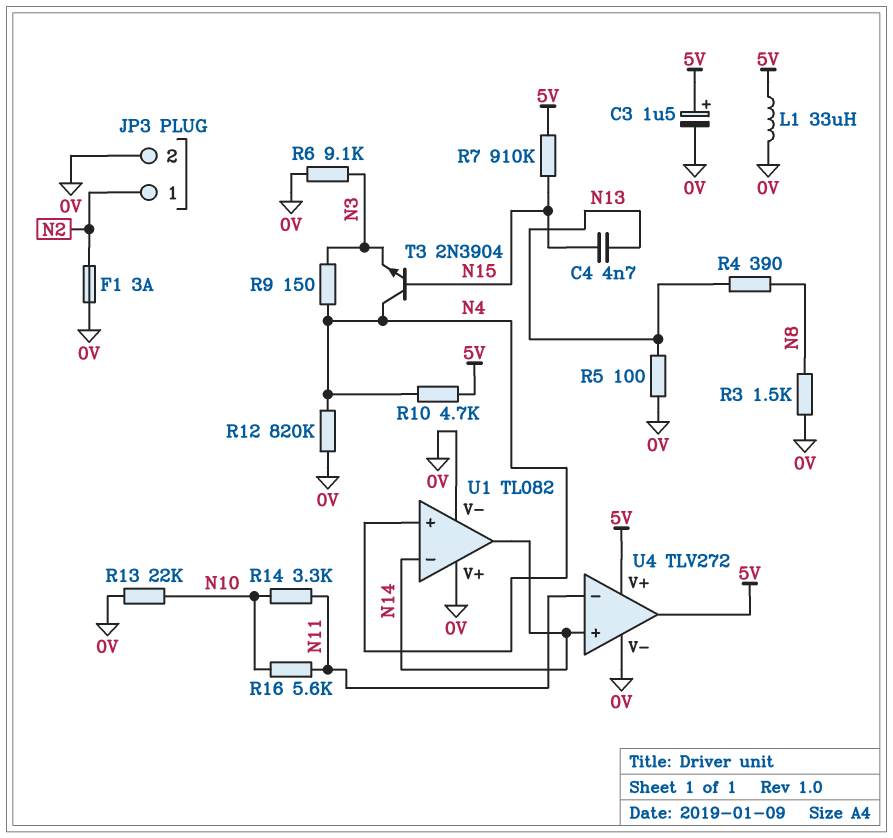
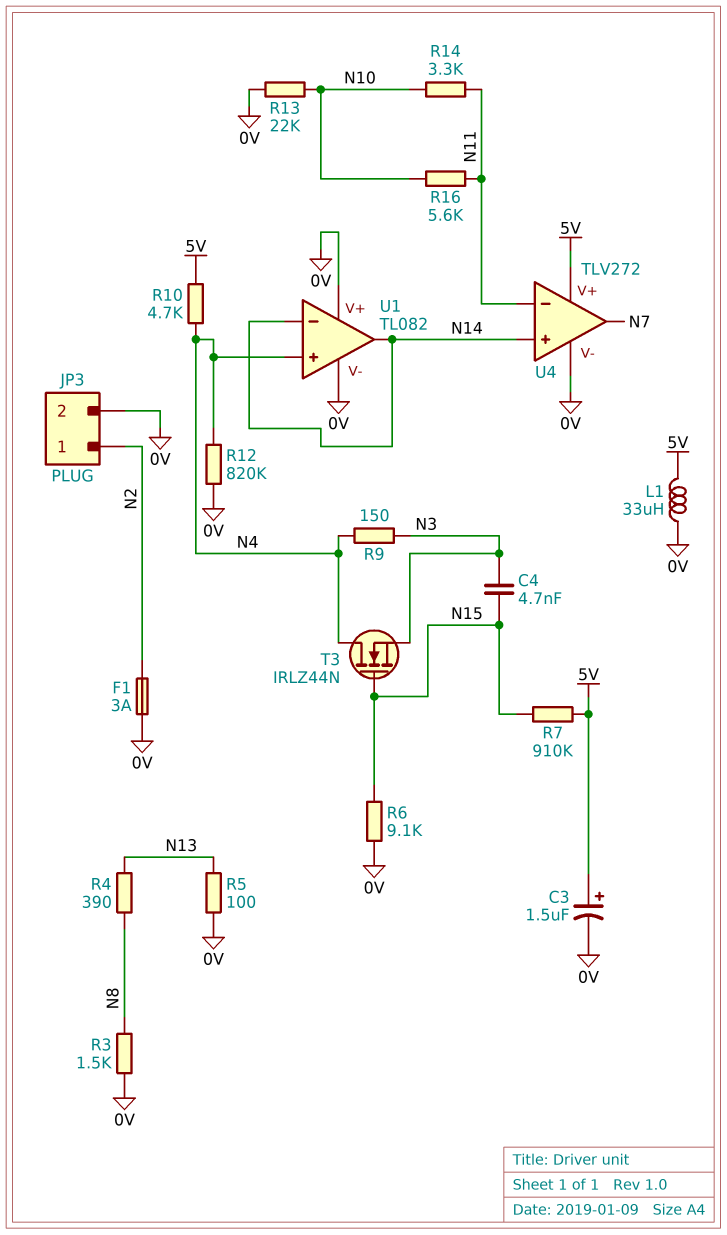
C4: 4.7nF (N13, N15) -> 4.7nF (N3, N15)
R6: 9.1k (0V, N3) -> 9.1k (0V, N15)
T3: NPN 2N3904 (B N15, C N4, E N3) -> NMOS IRLZ44N (G N15, D N4, S N3)
U4 pin out: 5V -> N7

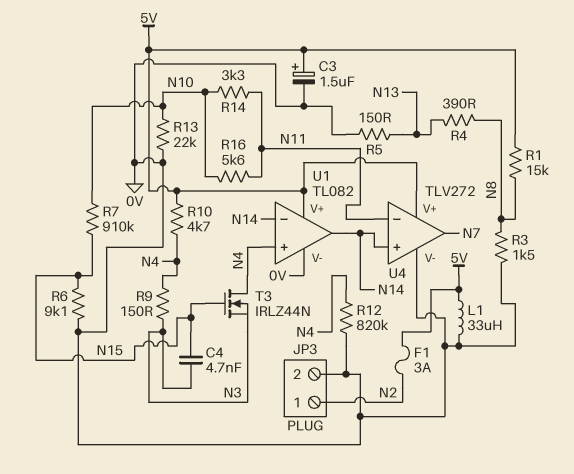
F1: 3A (0V, N2) -> 3A (5V, N2)
R1: none -> 15k (5V, N8)
R5: 100 (0V, N13) -> 150 (0V, N13)
R7: 910k (5V, N15) -> 910k (N10, N15)
U1 pin V+: 0V -> 5V

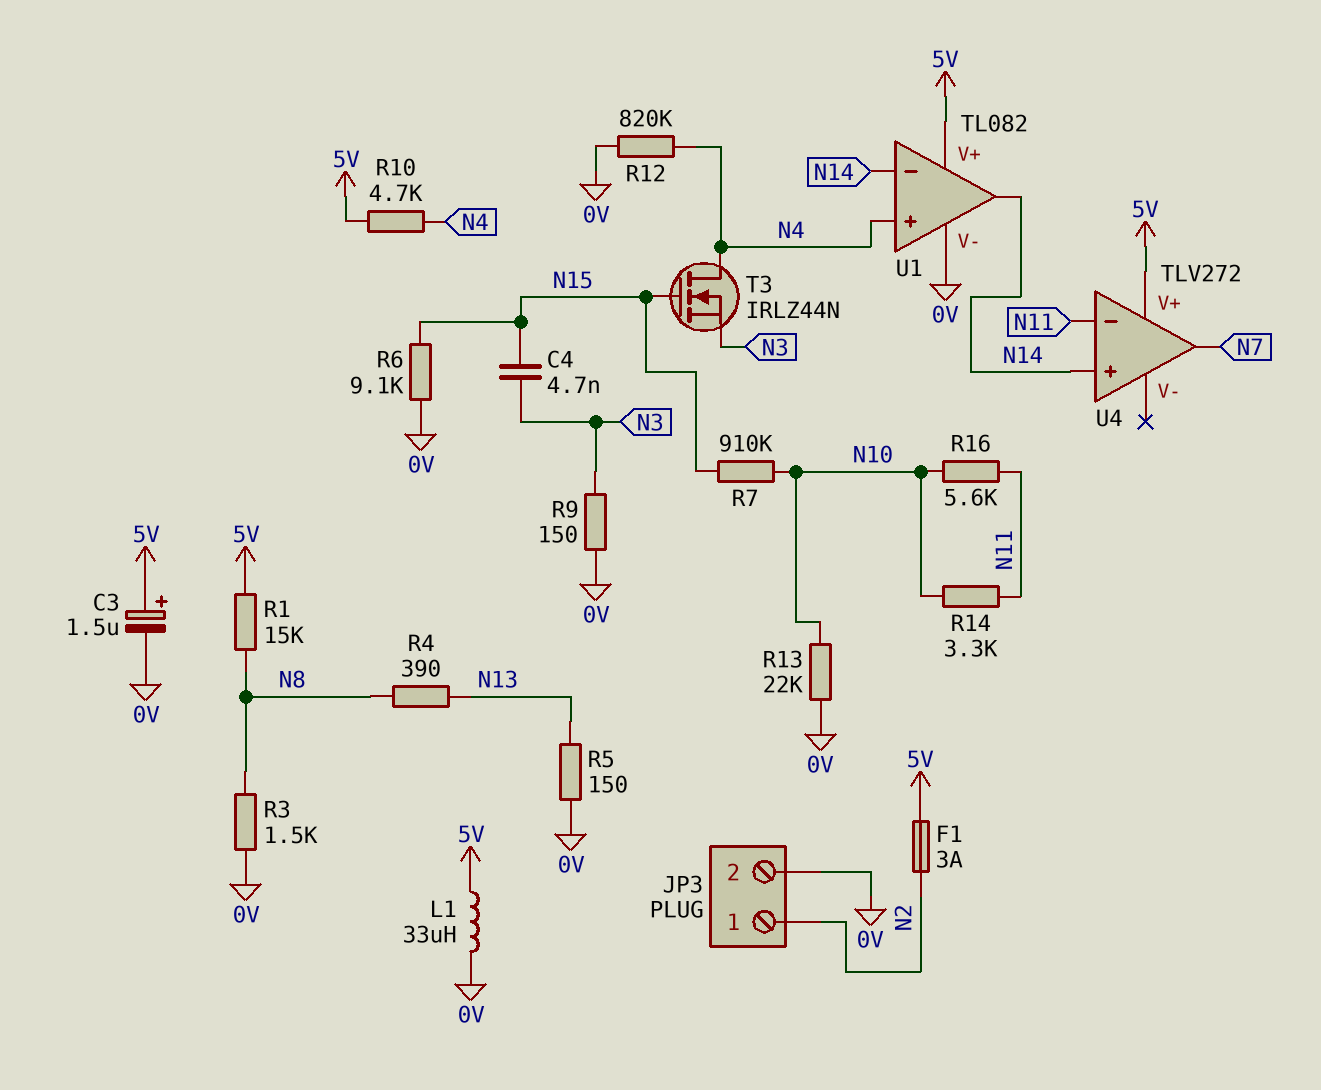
R9: 150 (N3, N4) -> 150 (0V, N3)
U4 pin V-: 0V -> none

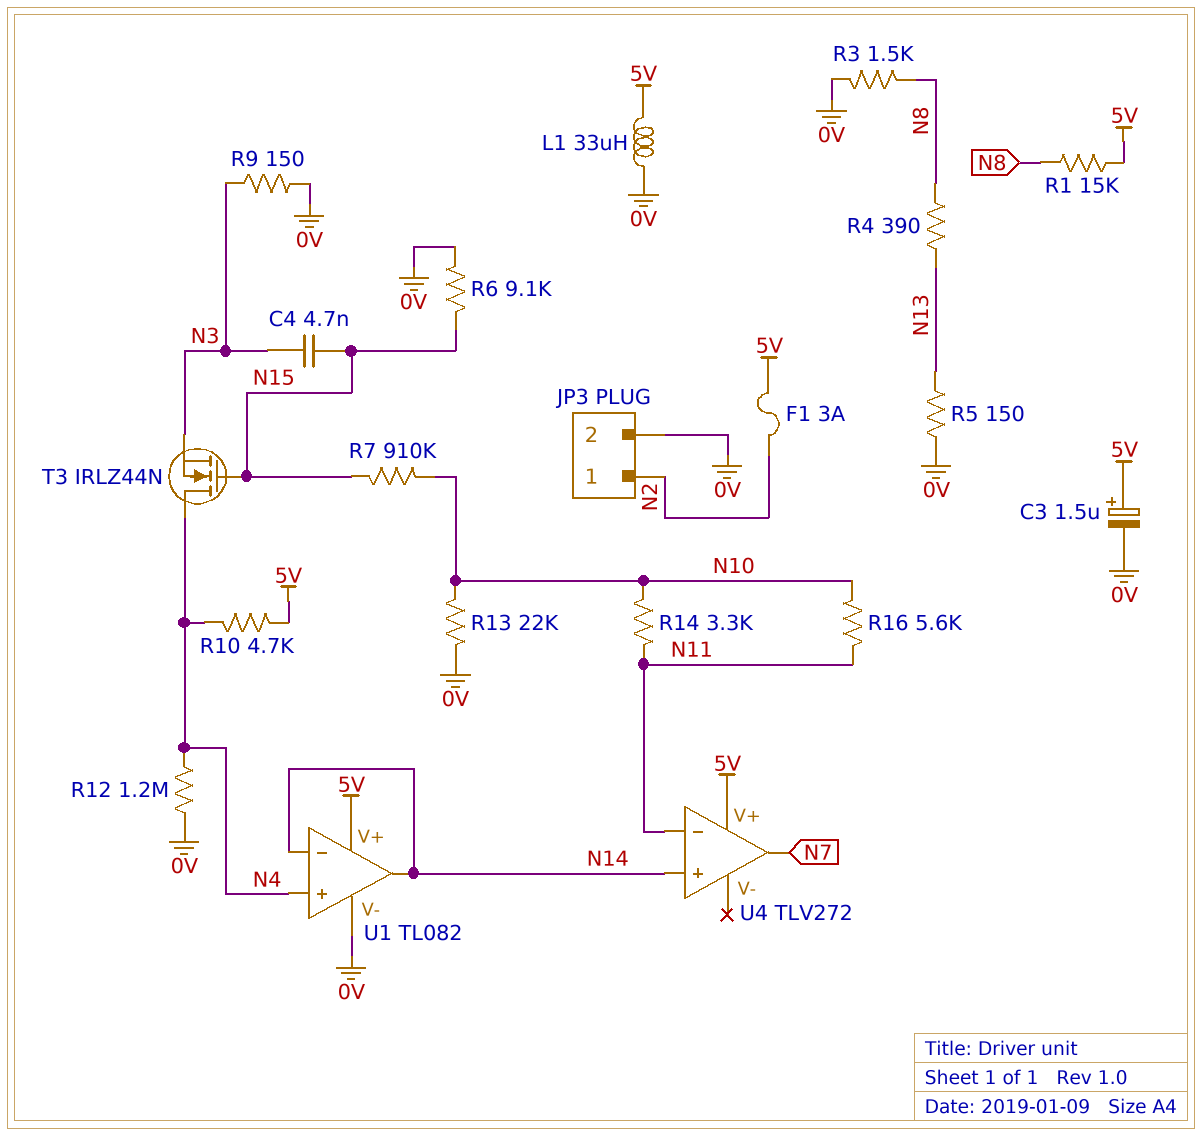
R12: 820k (0V, N4) -> 1.2M (0V, N4)

